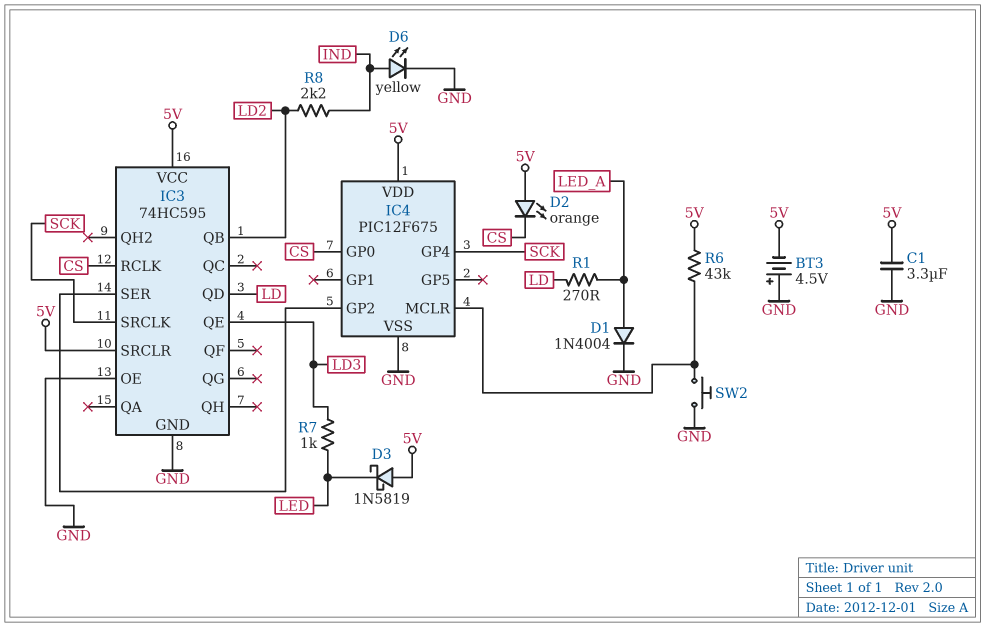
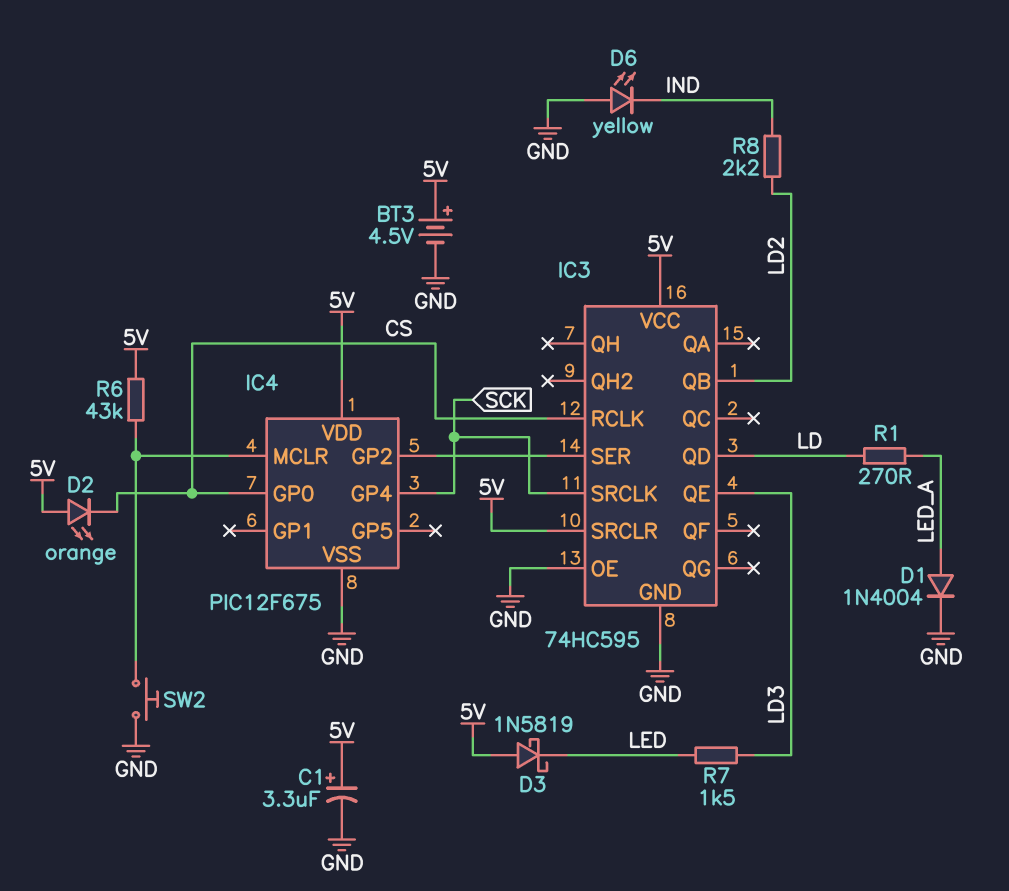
BT3: 4.5V (plus GND, minus 5V) -> 4.5V (plus 5V, minus GND)
C1: 3.3uF (5V, GND) -> 3.3uF (plus 5V, minus GND)
D6: LED yellow (A IND, K GND) -> LED yellow (A GND, K IND)
R7: 1k (LD3, LED) -> 1.5k (LD3, LED)

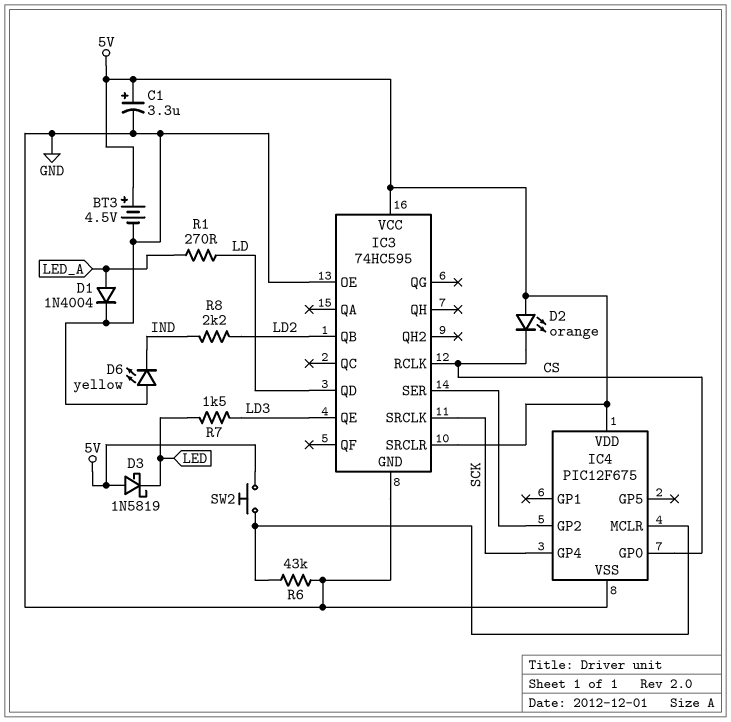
R6: 43k (5V, IC4/MCLR) -> 43k (GND, IC4/MCLR)
SW2: button (GND, IC4/MCLR) -> button (5V, IC4/MCLR)

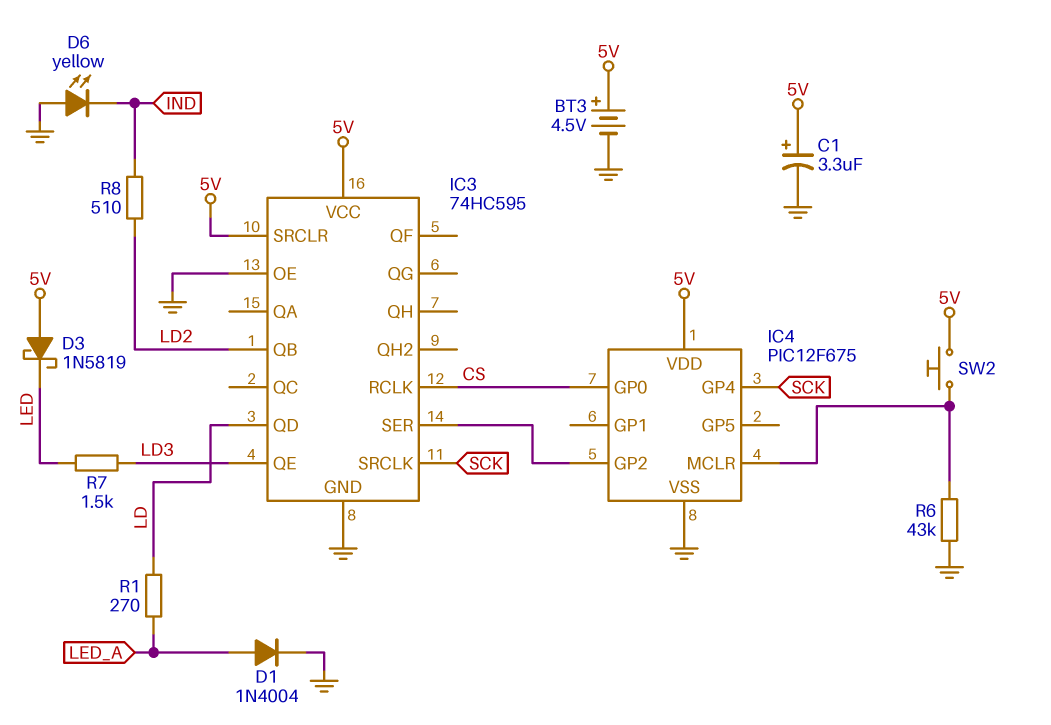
D2: LED orange (A 5V, K CS) -> none
R8: 2.2k (IND, LD2) -> 510 (IND, LD2)

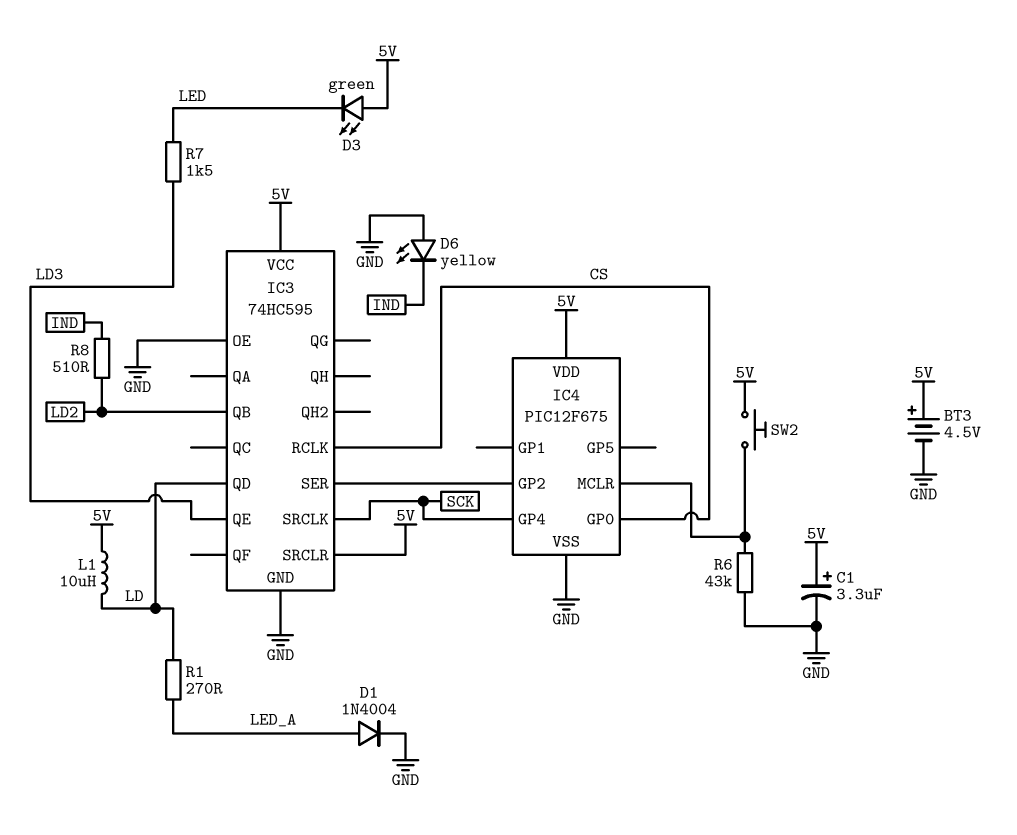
D3: schottky 1N5819 (A 5V, K LED) -> LED green (A 5V, K LED)
L1: none -> 10uH (5V, LD)

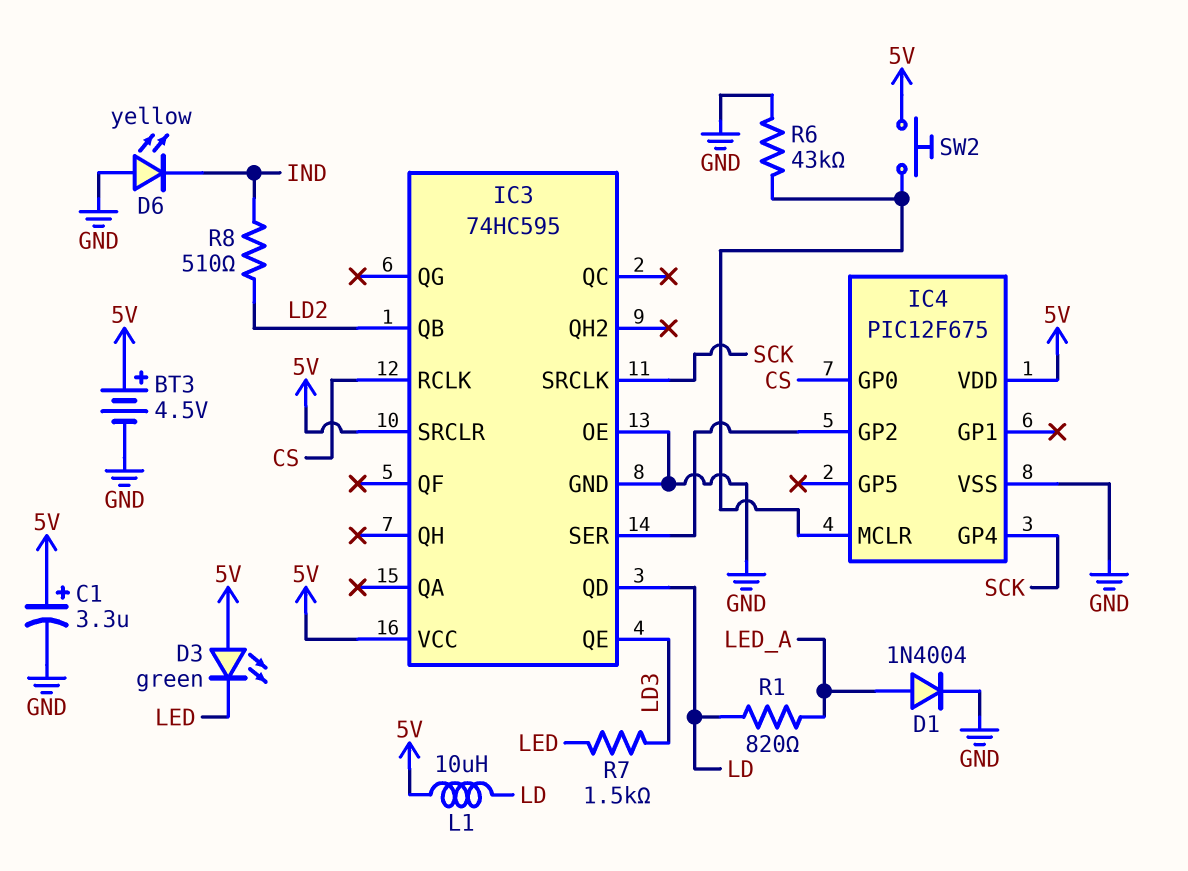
R1: 270 (LD, LED_A) -> 820 (LD, LED_A)

